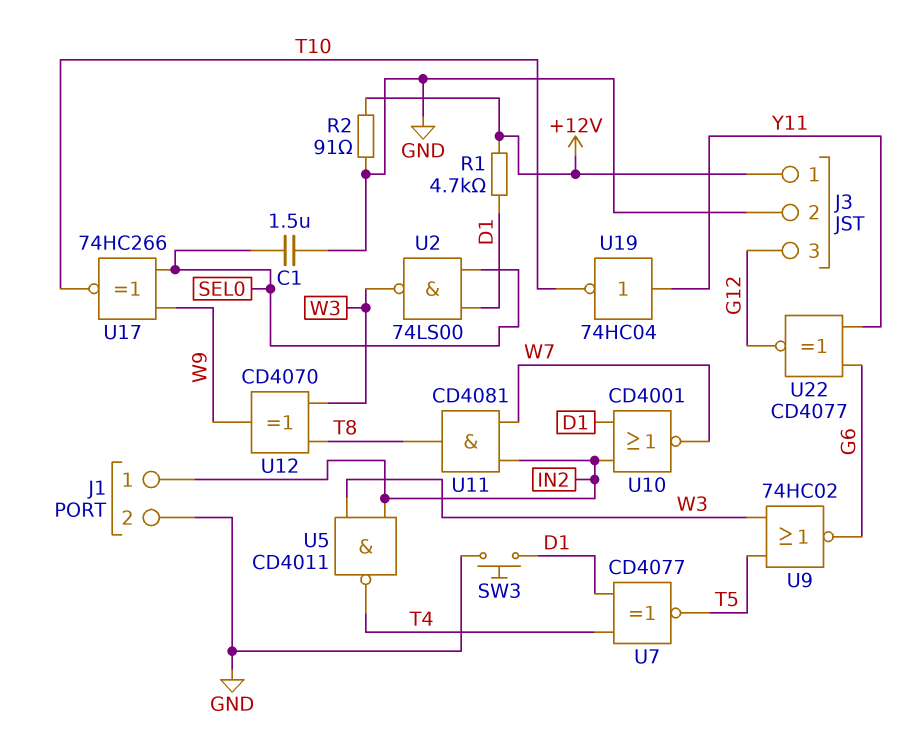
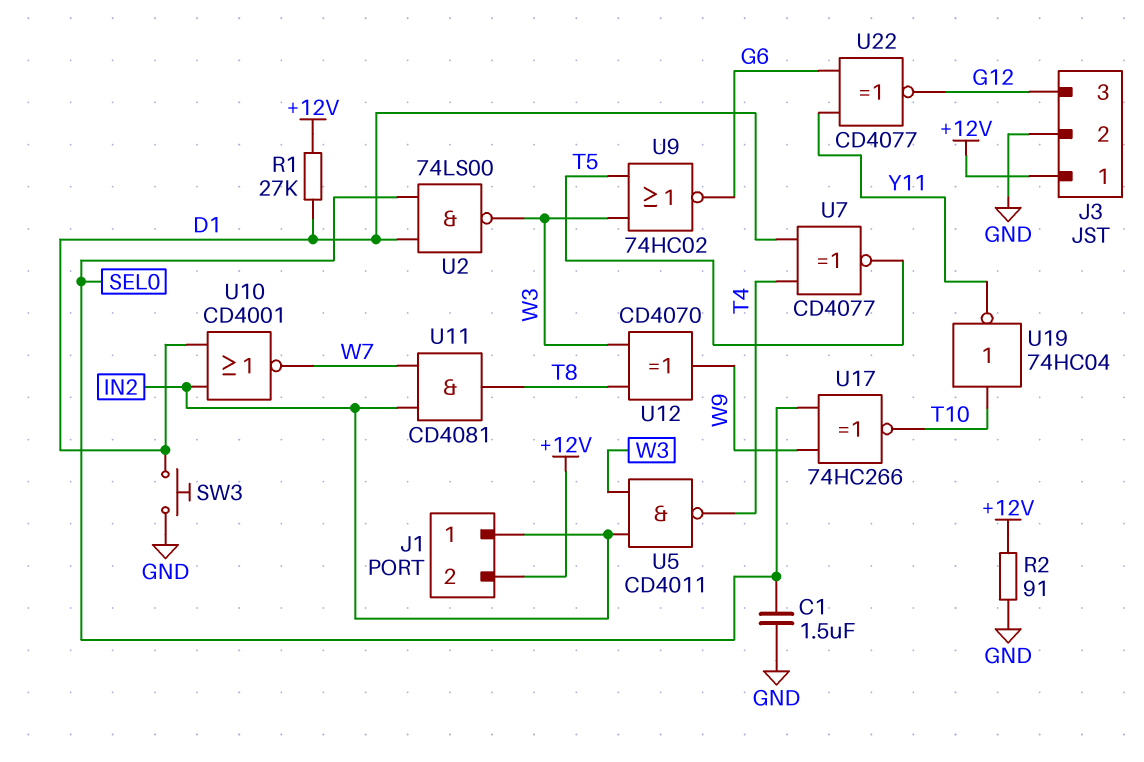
J1 pin 2: GND -> +12V
R1: 4.7k (+12V, D1) -> 27k (+12V, D1)
U19: NOT 74HC04 (in Y11, out T10) -> NOT 74HC04 (in T10, out Y11)

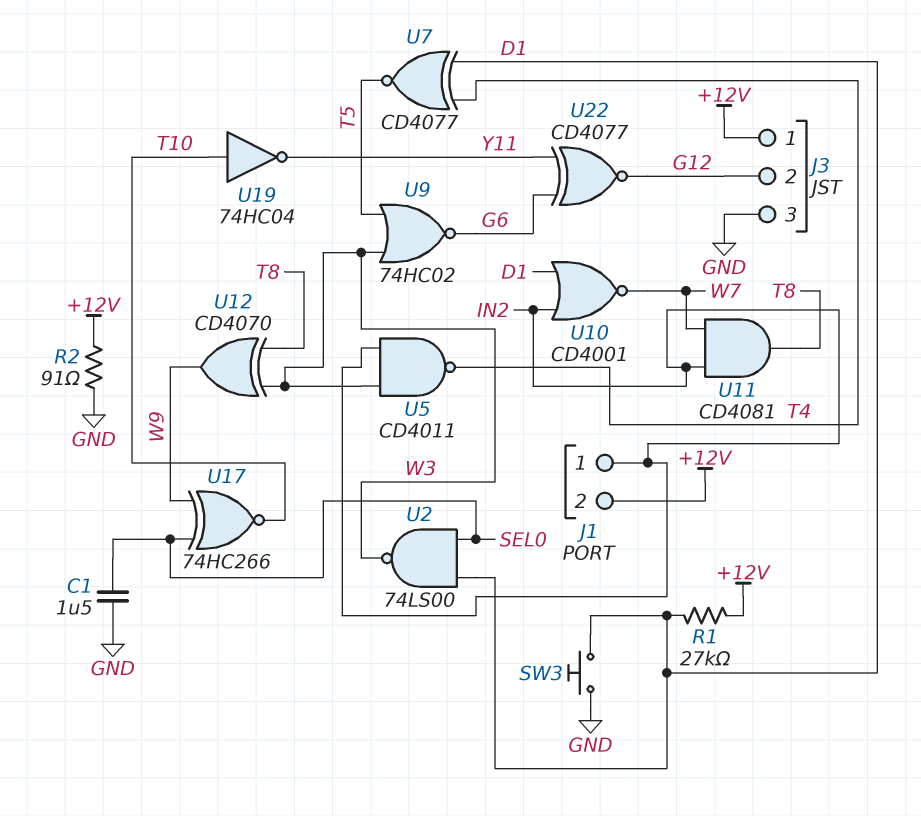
J3 pin 2: GND -> G12
J3 pin 3: G12 -> GND

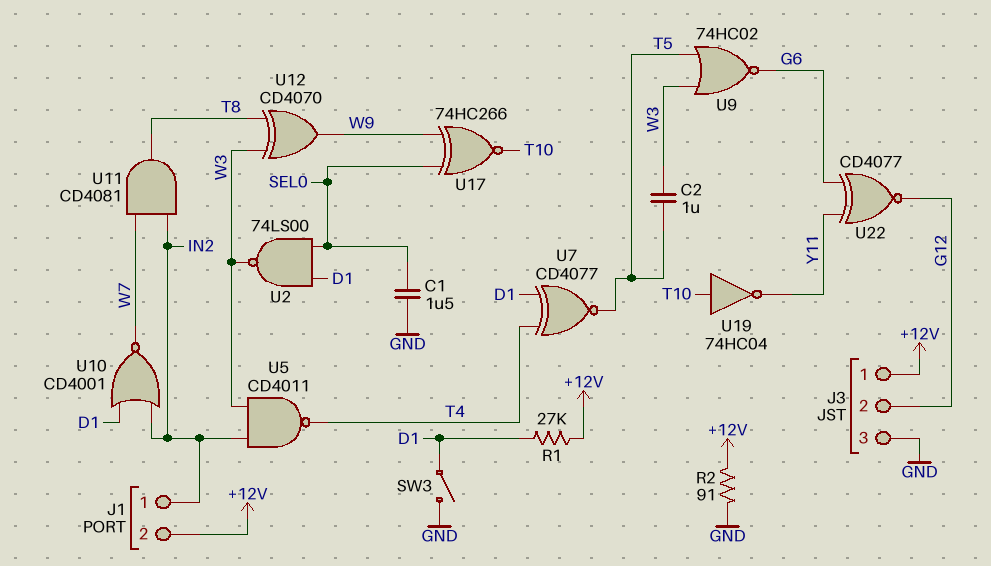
C2: none -> 1uF (T5, W3)
SW3: button (D1, GND) -> switch (D1, GND)

